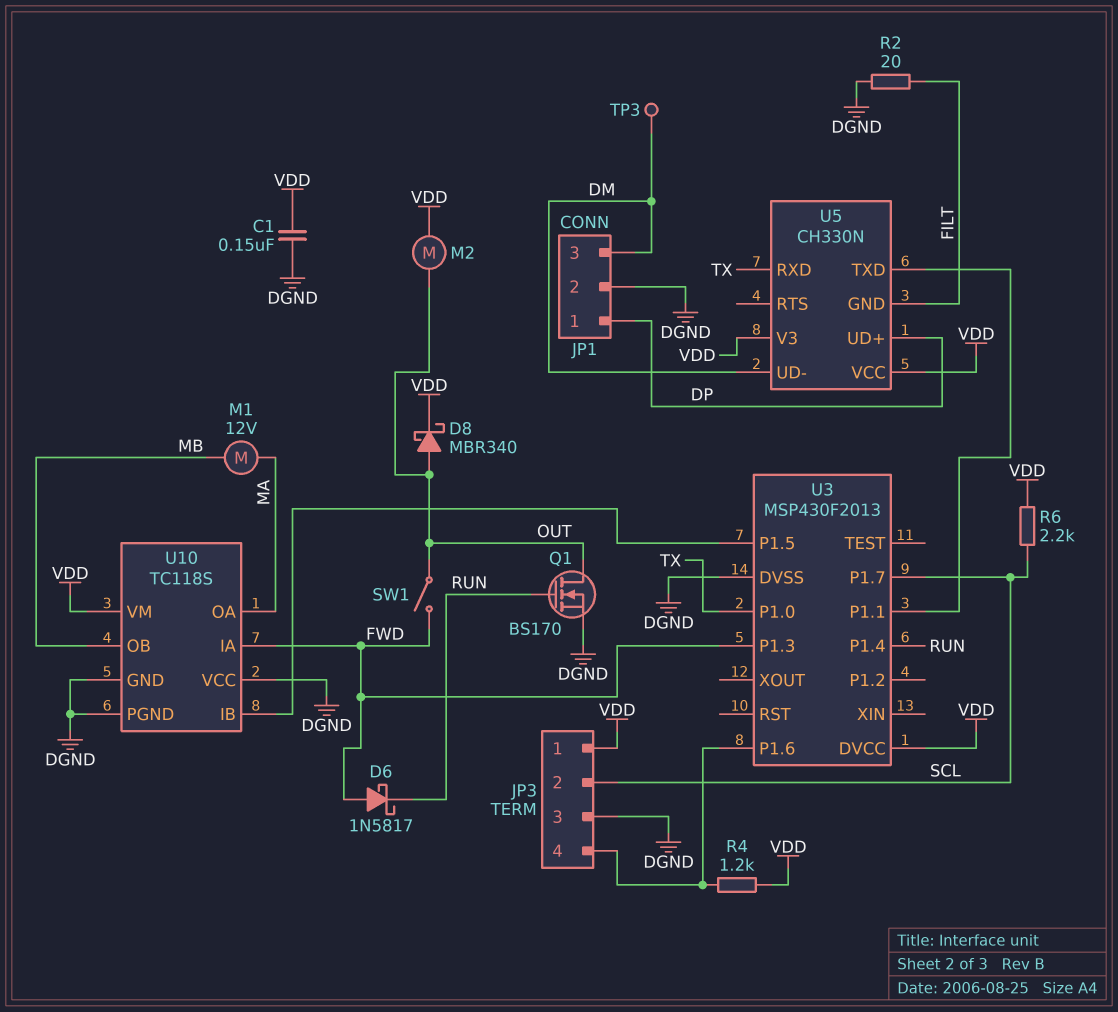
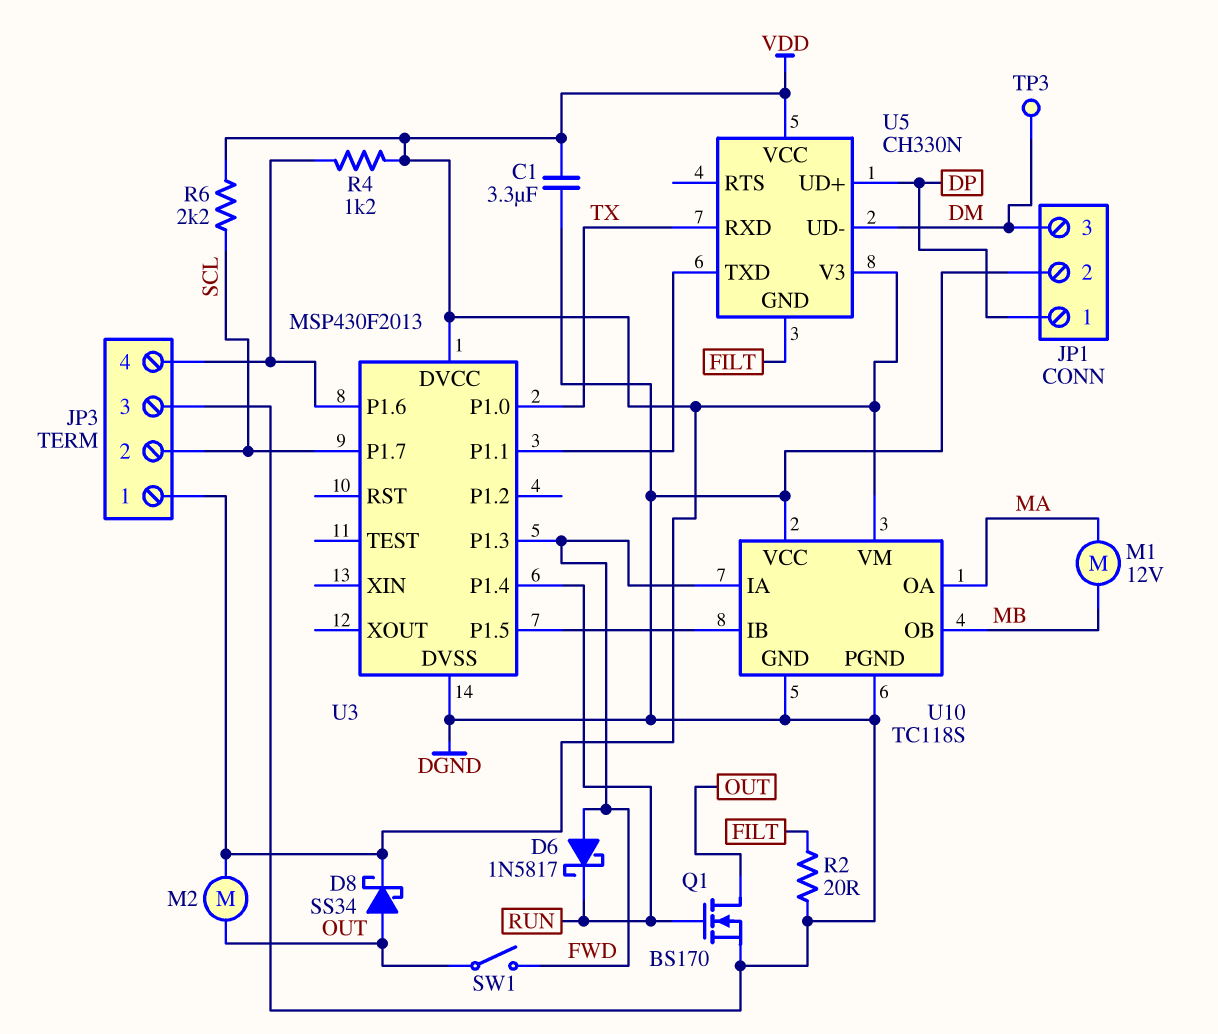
C1: 150nF (DGND, VDD) -> 3.3uF (DGND, VDD)
D8: schottky MBR340 (A OUT, K VDD) -> schottky SS34 (A OUT, K VDD)

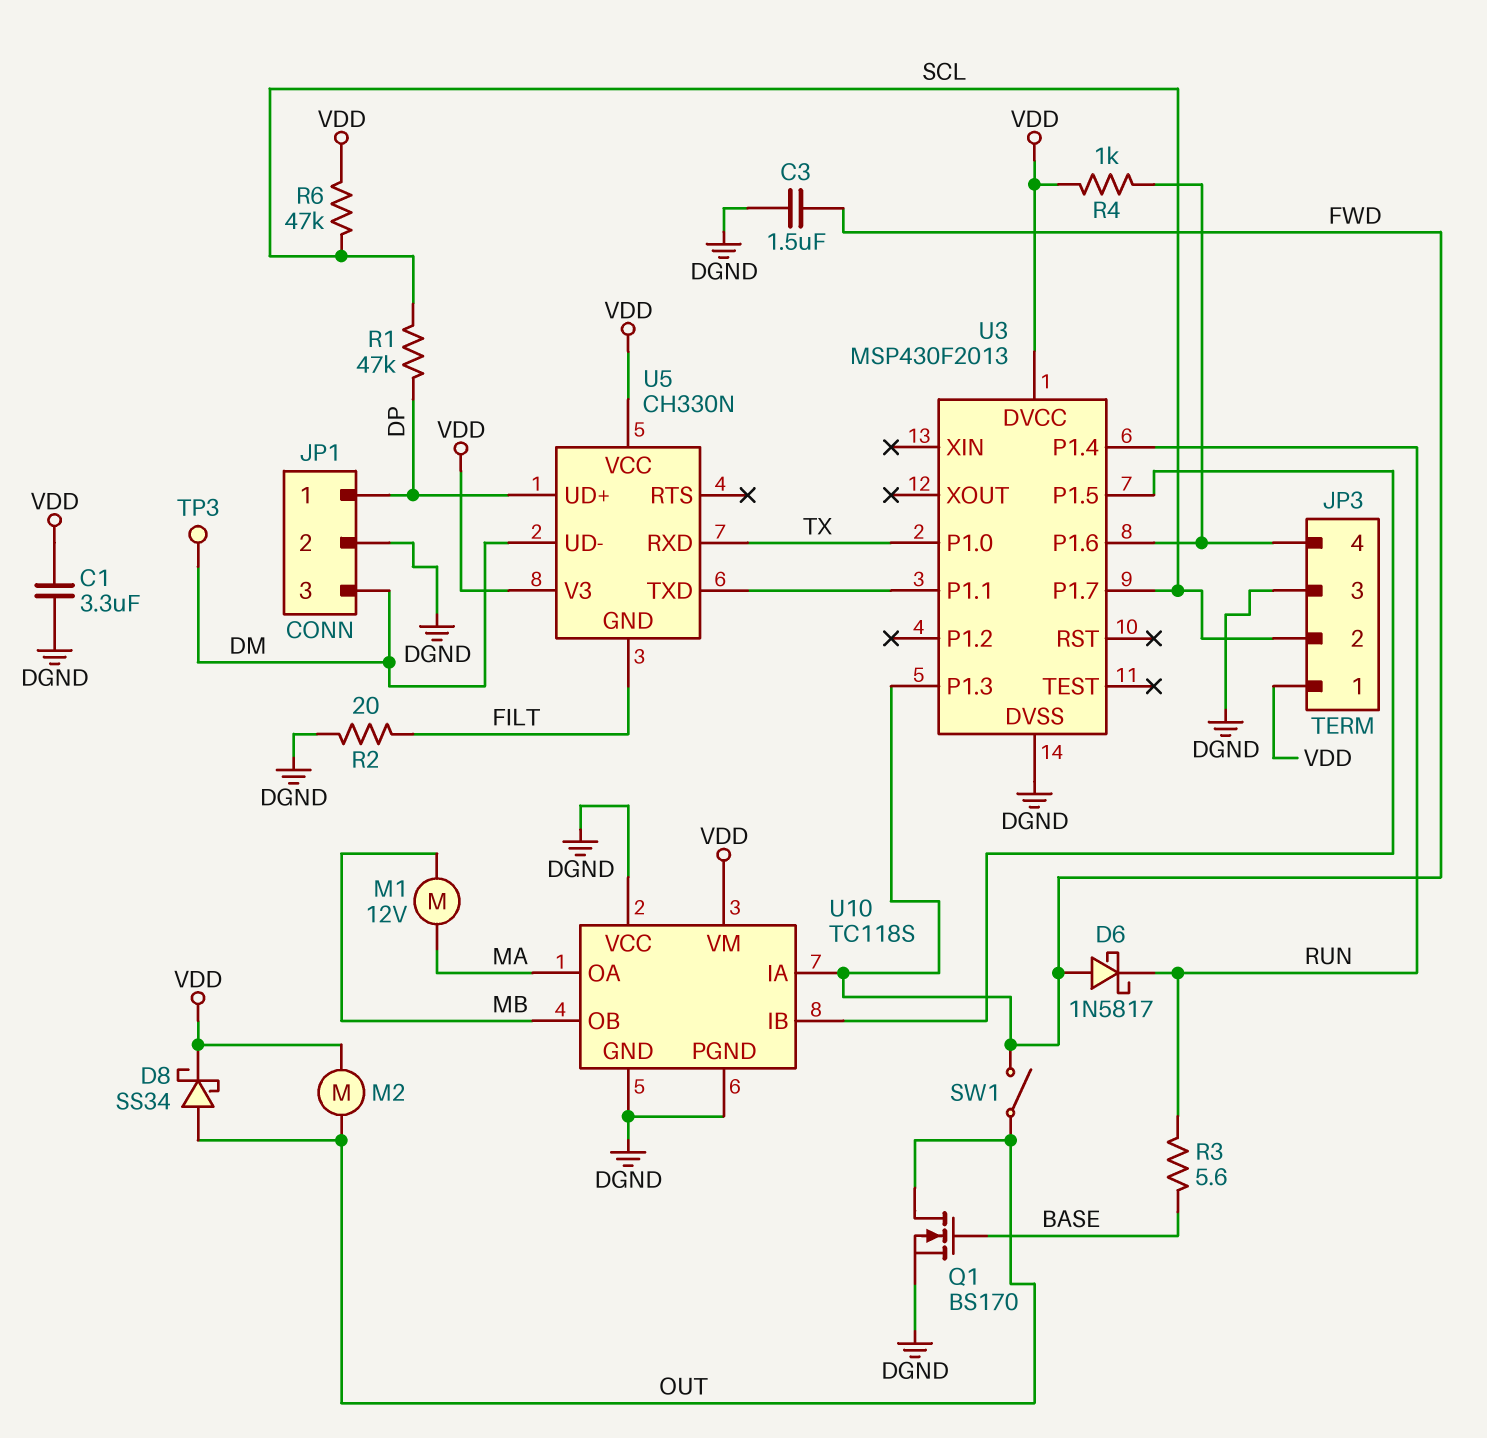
C3: none -> 1.5uF (DGND, FWD)
Q1: NMOS BS170 (G RUN, D OUT, S DGND) -> NMOS BS170 (G BASE, D OUT, S DGND)
R1: none -> 47k (DP, SCL)
R3: none -> 5.6 (BASE, RUN)
R4: 1.2k (JP3/4, VDD) -> 1k (JP3/4, VDD)
R6: 2.2k (SCL, VDD) -> 47k (SCL, VDD)

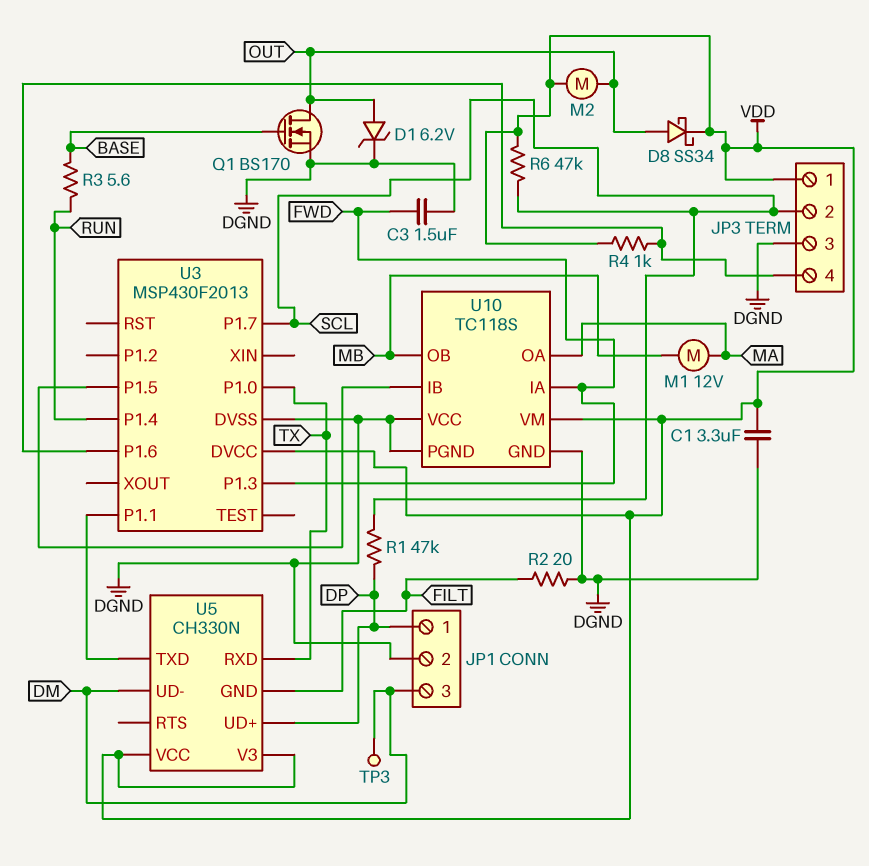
D1: none -> zener 6.2V (A OUT, K DGND)
D6: schottky 1N5817 (A FWD, K RUN) -> none
SW1: switch (FWD, OUT) -> none

